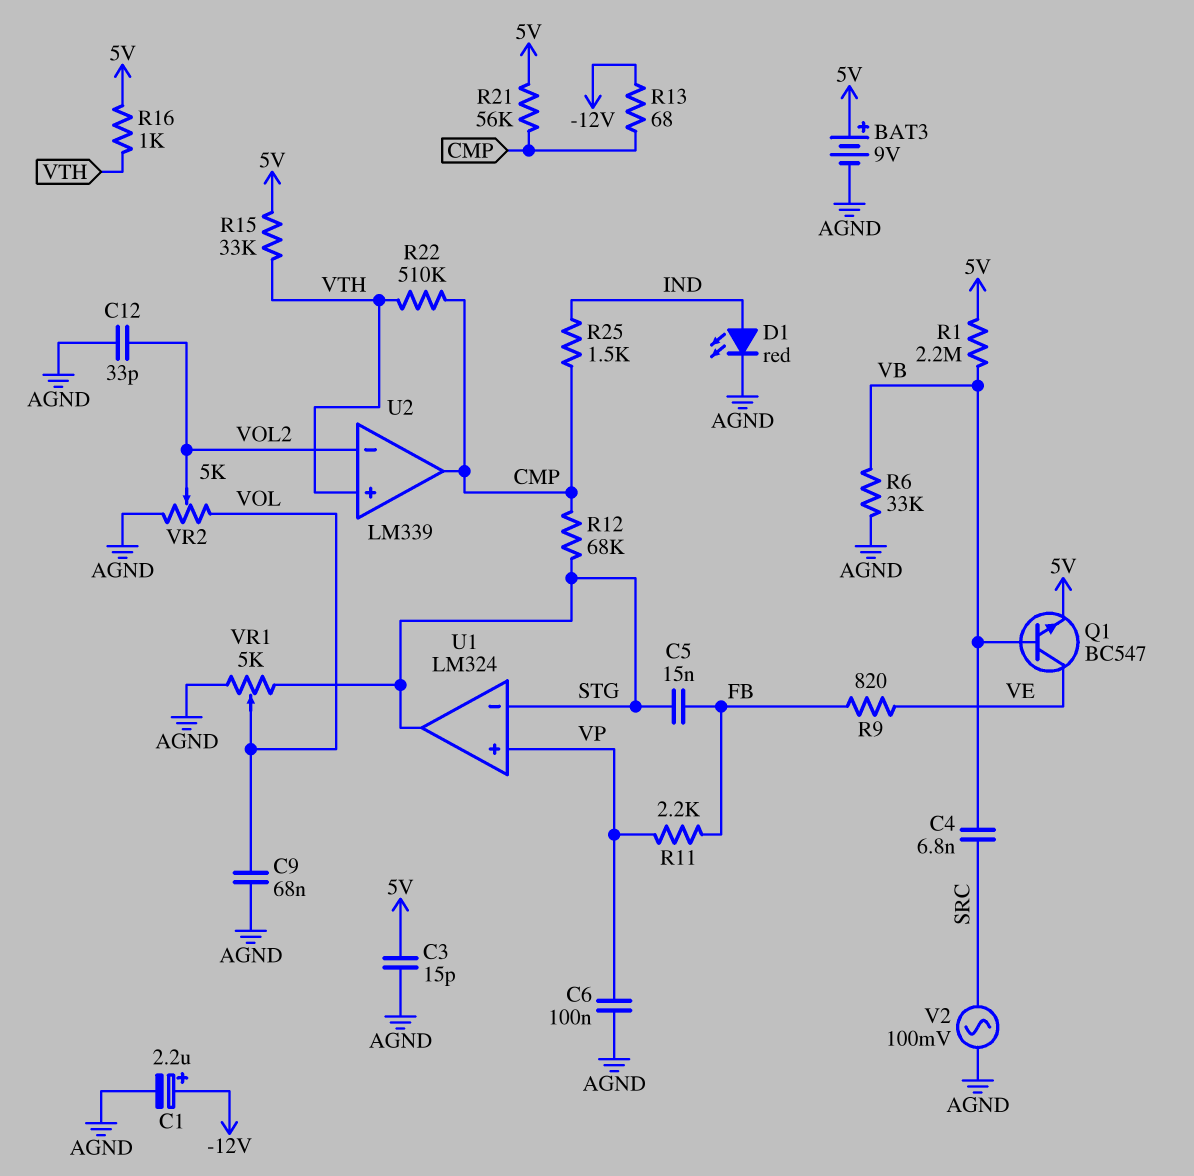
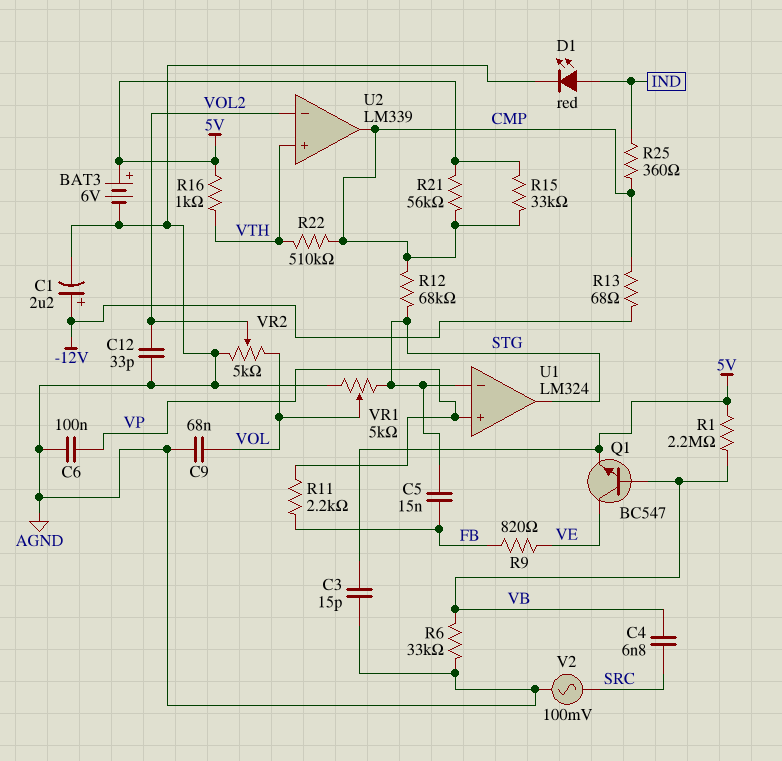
BAT3: 9V (plus 5V, minus AGND) -> 6V (plus 5V, minus AGND)
R15: 33k (5V, VTH) -> 33k (5V, CMP)
R25: 1.5k (CMP, IND) -> 360 (CMP, IND)

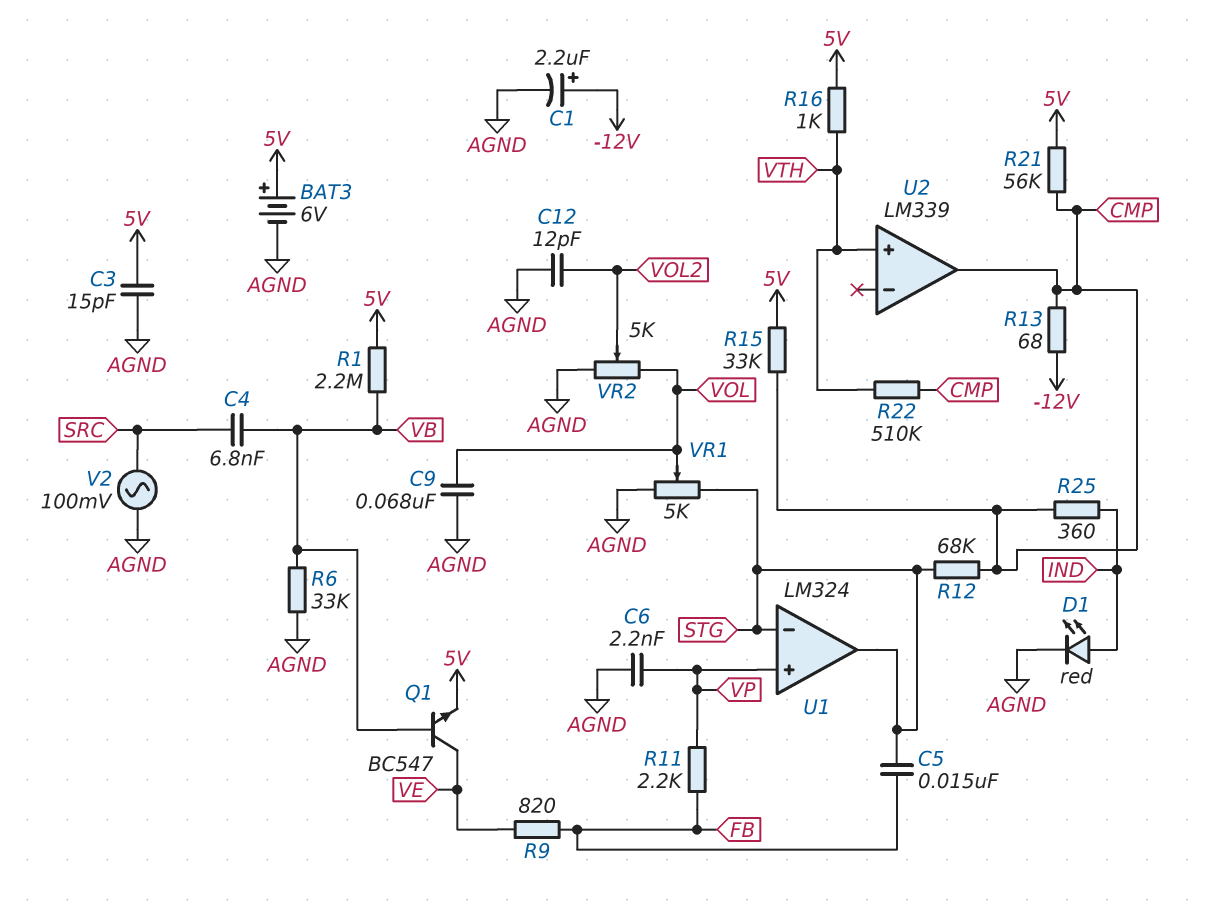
C6: 100nF (AGND, VP) -> 2.2nF (AGND, VP)
C12: 33pF (AGND, VOL2) -> 12pF (AGND, VOL2)
U2 pin in-: VOL2 -> none

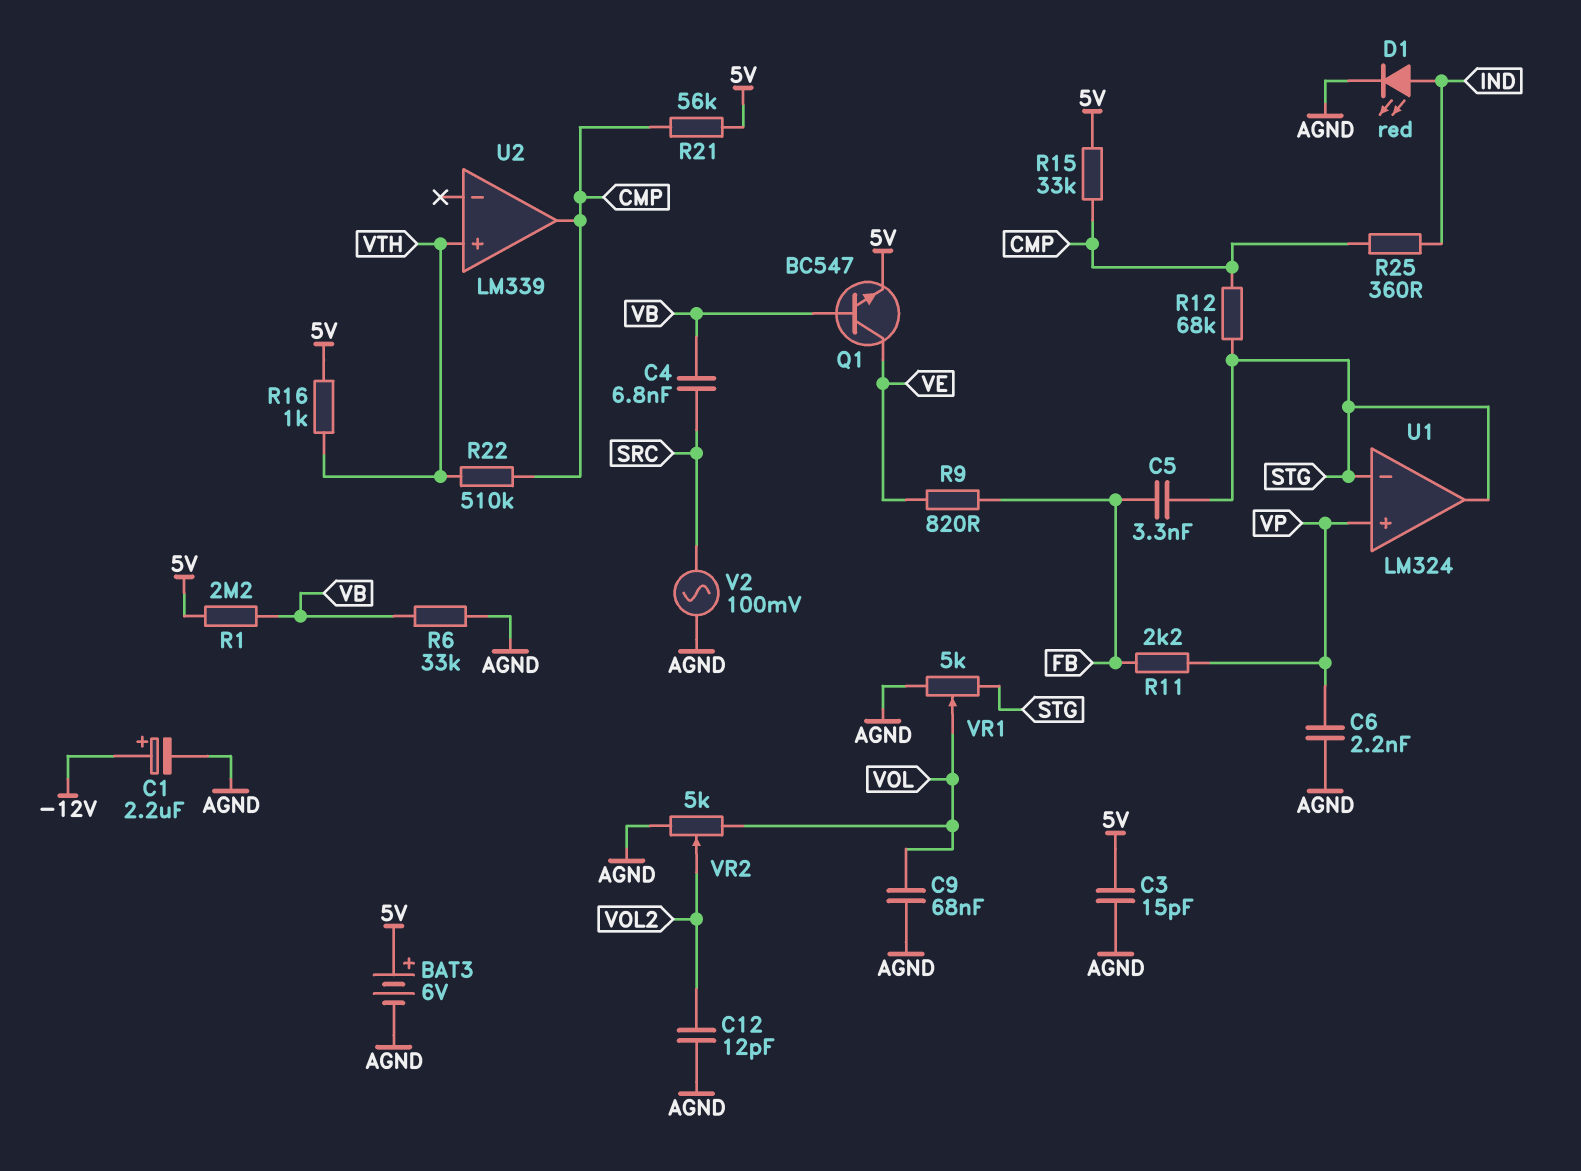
C5: 15nF (FB, STG) -> 3.3nF (FB, STG)
R13: 68 (-12V, CMP) -> none

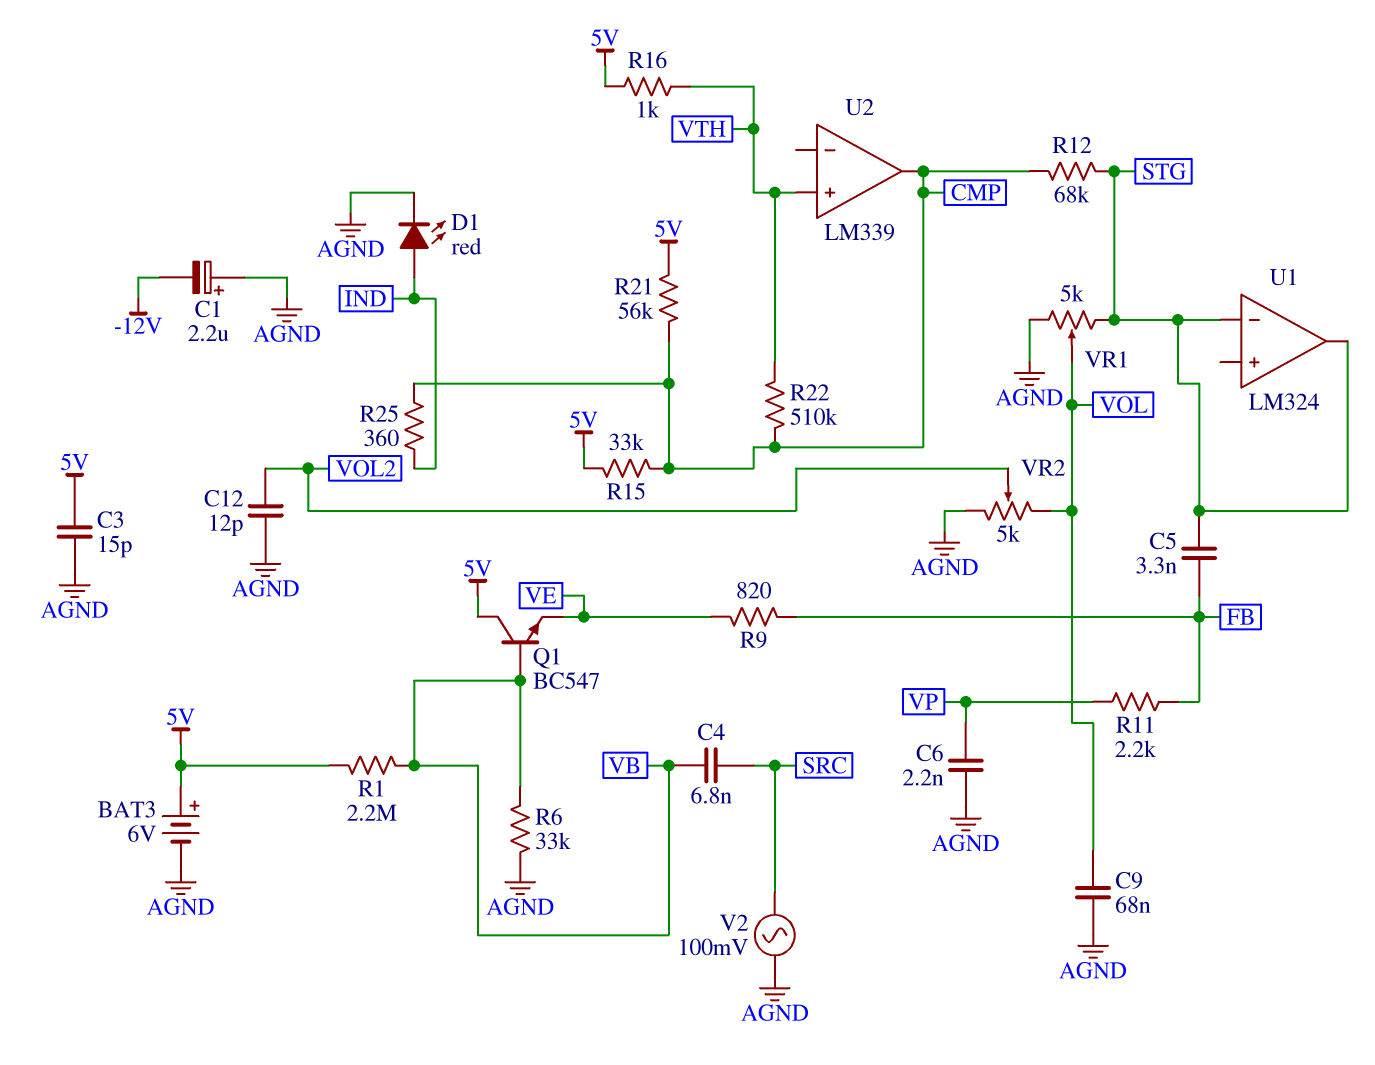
C1: 2.2uF (plus -12V, minus AGND) -> 2.2uF (plus AGND, minus -12V)
Q1: NPN BC547 (B VB, C VE, E 5V) -> NPN BC547 (B VB, C 5V, E VE)
U1 pin in+: VP -> none

